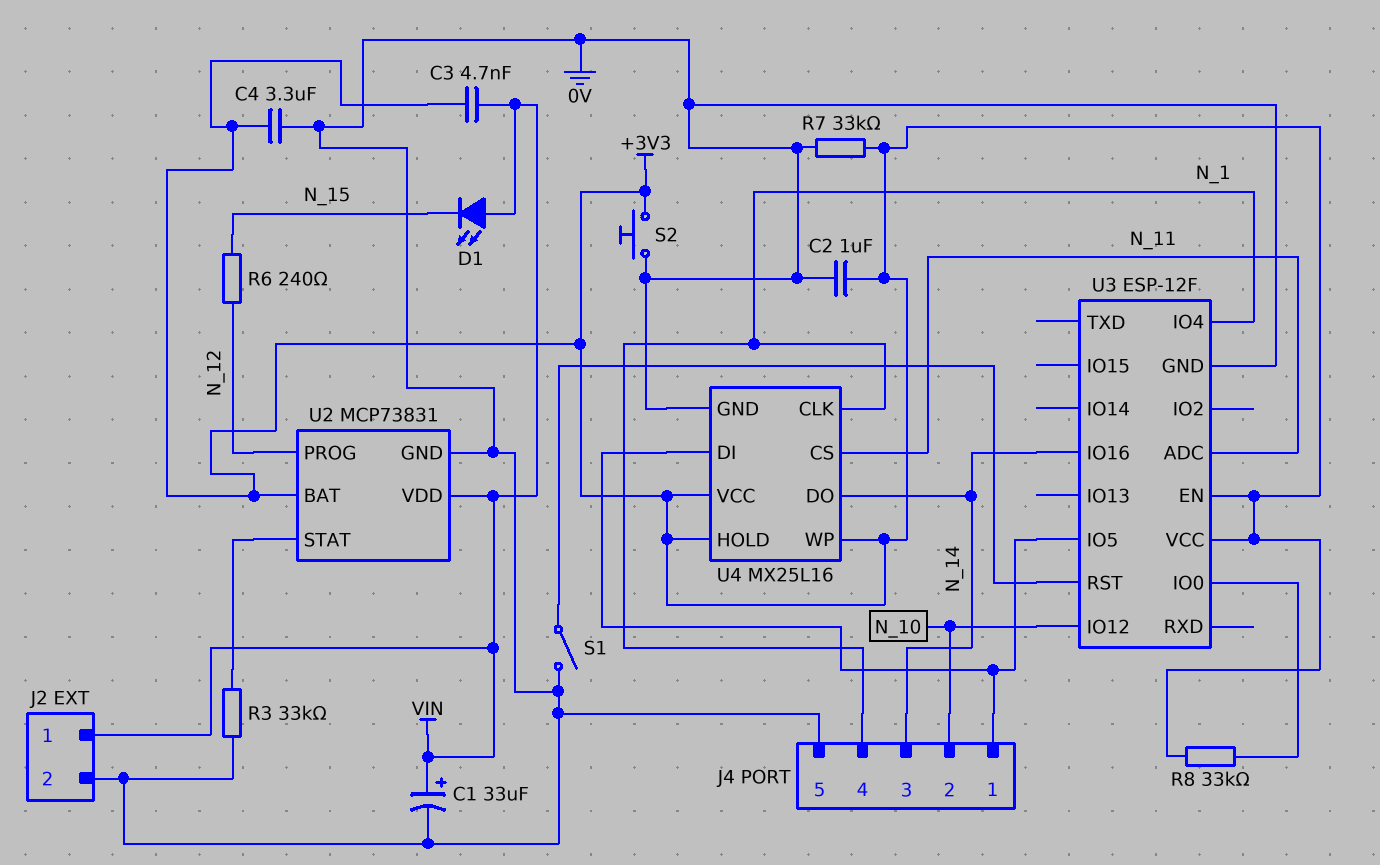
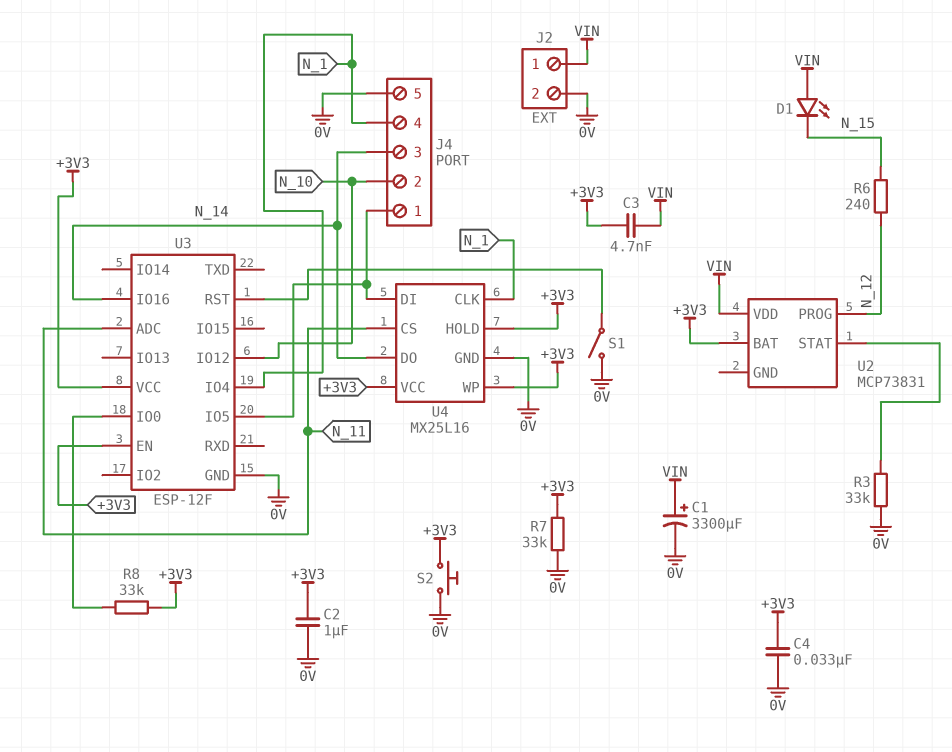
C1: 33uF (plus VIN, minus 0V) -> 3300uF (plus VIN, minus 0V)
C4: 3.3uF (+3V3, 0V) -> 33nF (+3V3, 0V)
U2 pin GND: 0V -> none

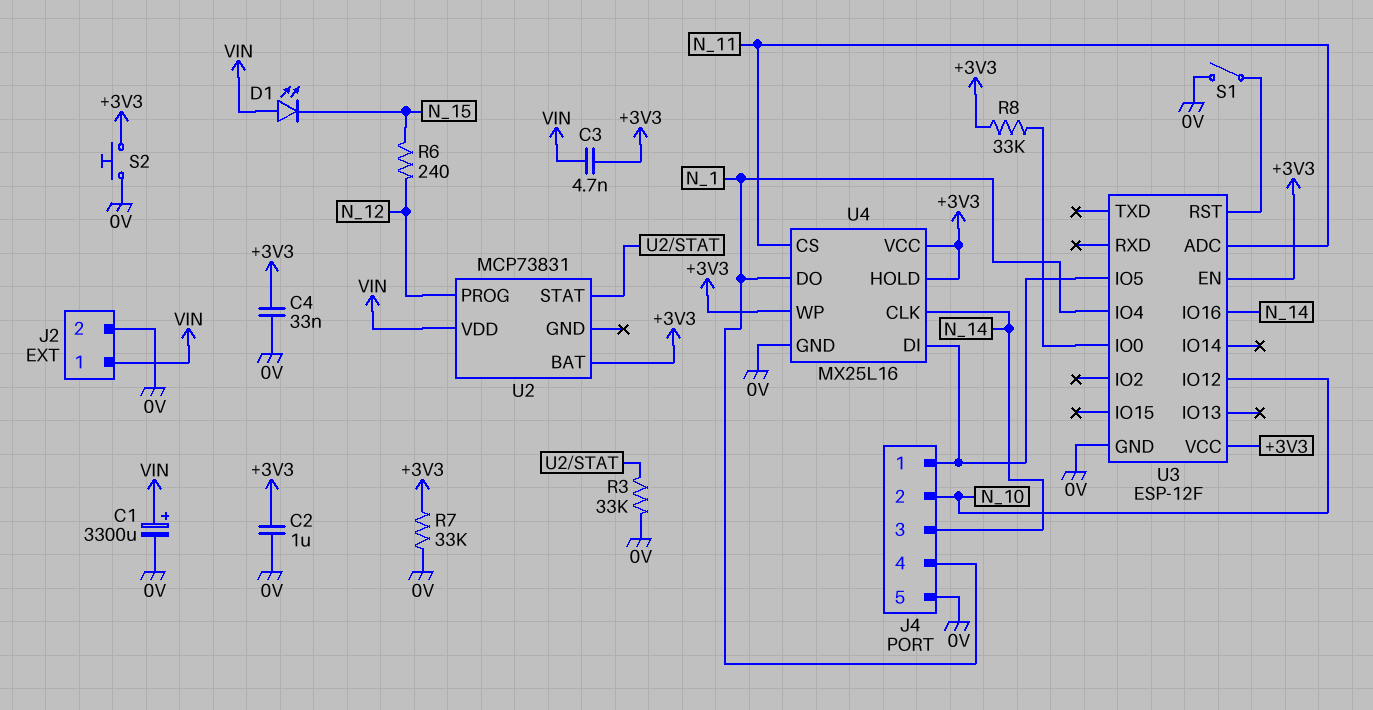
U4 pin CLK: N_1 -> N_14
U4 pin DO: N_14 -> N_1

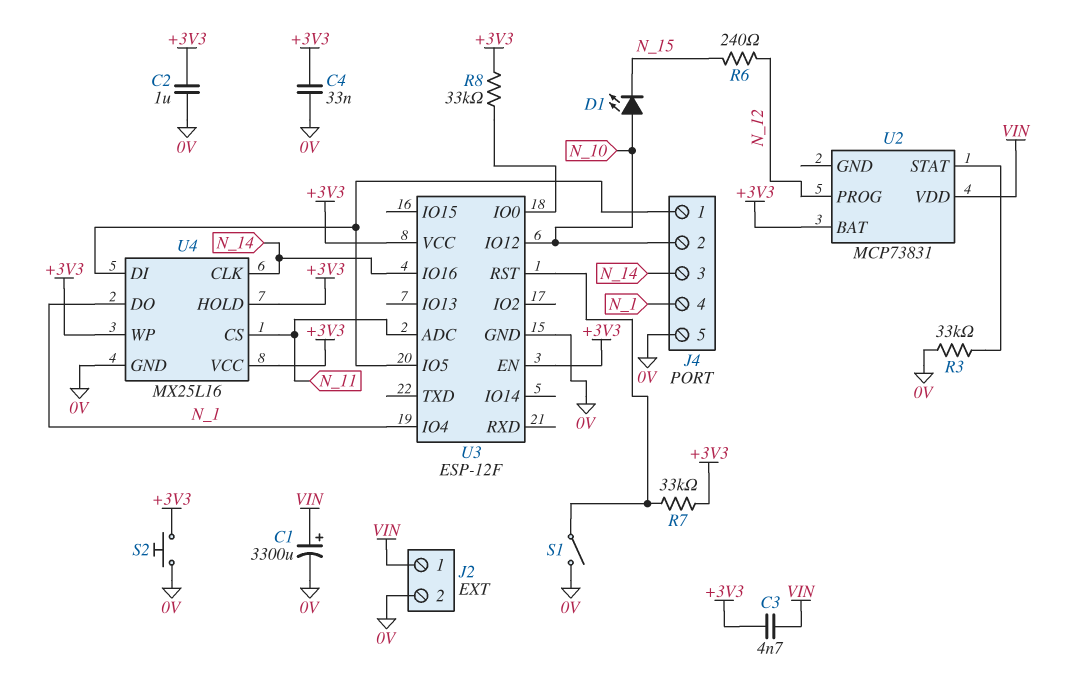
D1: LED (A VIN, K N_15) -> LED (A N_10, K N_15)
R7: 33k (+3V3, 0V) -> 33k (+3V3, U3/RST)

